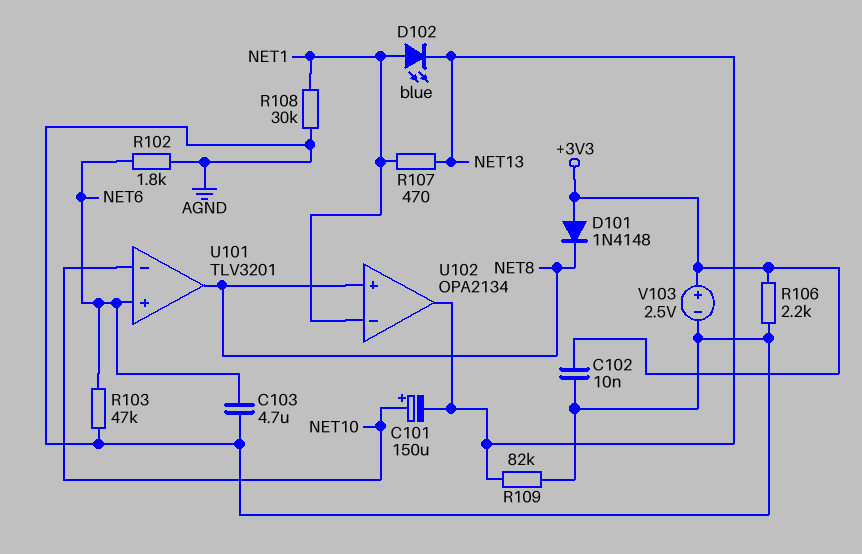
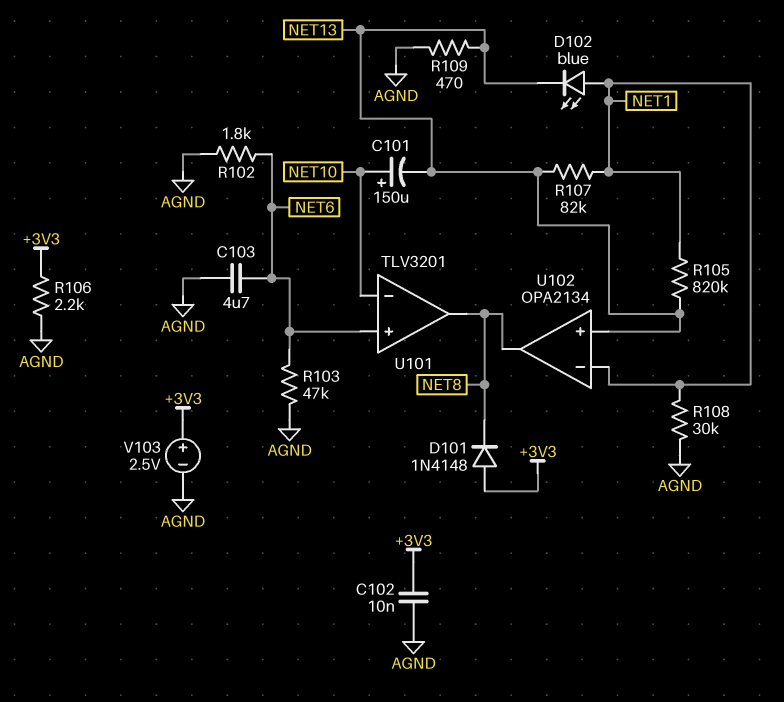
R105: none -> 820k (NET1, NET13)
R107: 470 (NET1, NET13) -> 82k (NET1, NET13)
R109: 82k (AGND, NET13) -> 470 (AGND, NET13)
U102 pin in+: NET8 -> NET13
U102 pin out: NET13 -> NET8

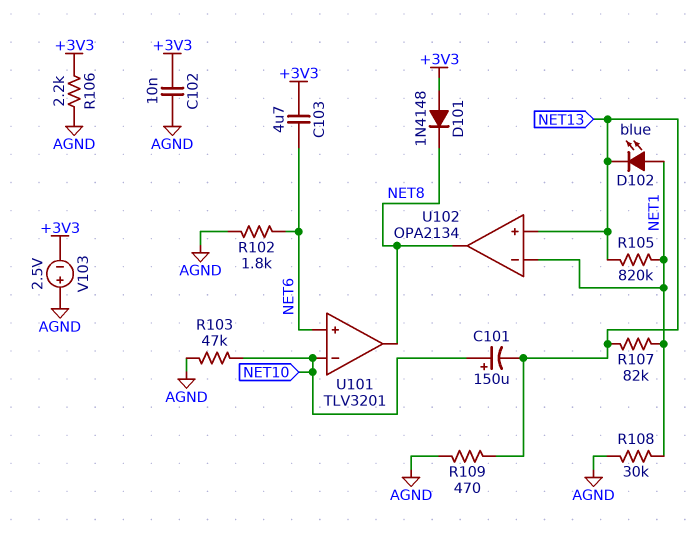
C103: 4.7uF (AGND, NET6) -> 4.7uF (+3V3, NET6)
R103: 47k (AGND, NET6) -> 47k (AGND, NET10)
V103: 2.5V (plus +3V3, minus AGND) -> 2.5V (plus AGND, minus +3V3)

